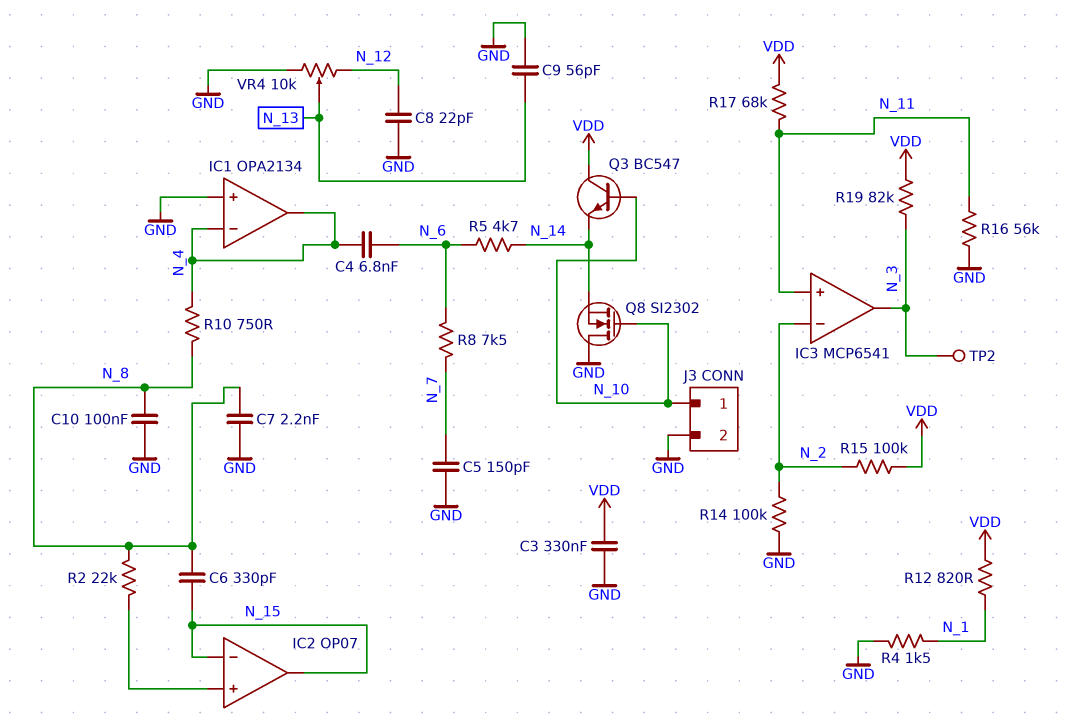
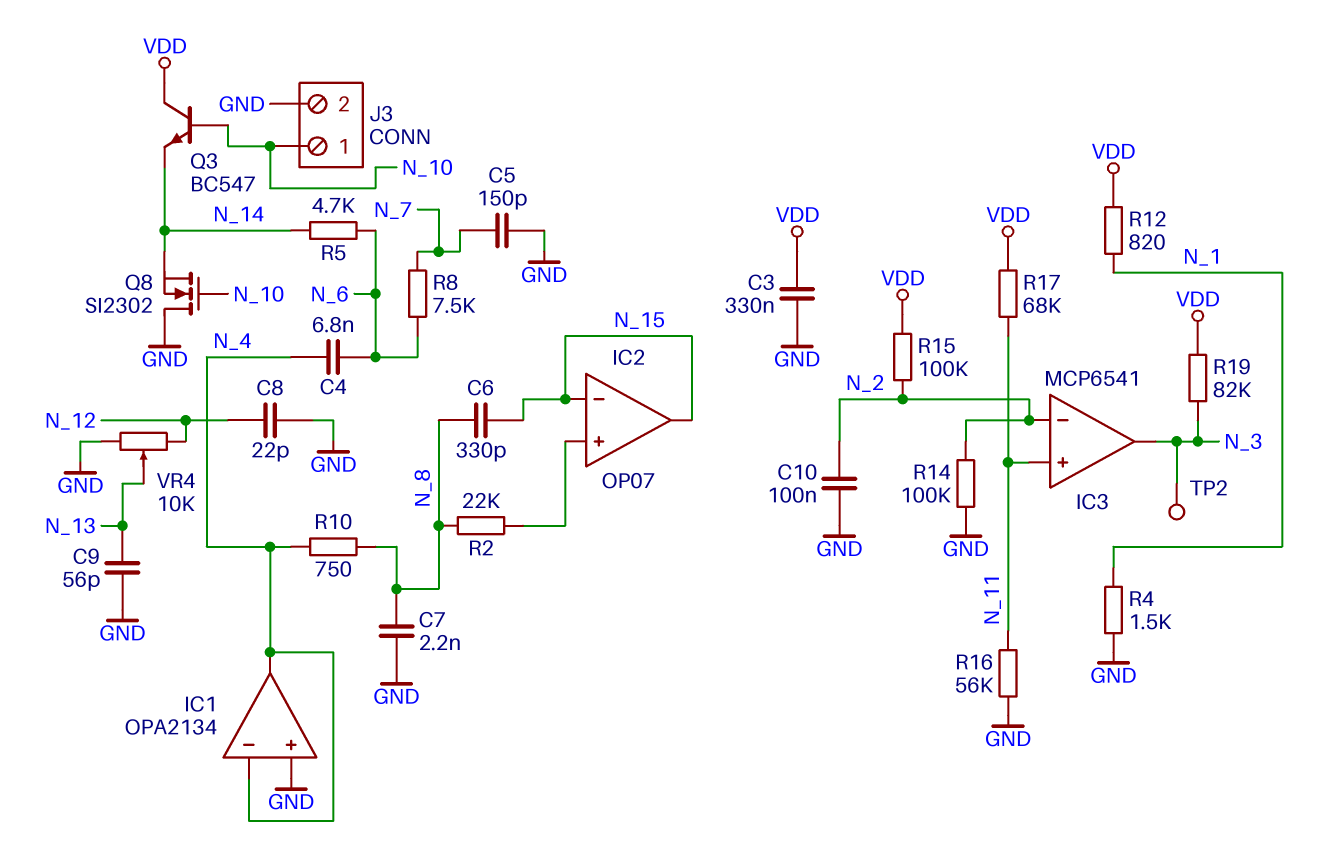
C10: 100nF (GND, N_8) -> 100nF (GND, N_2)

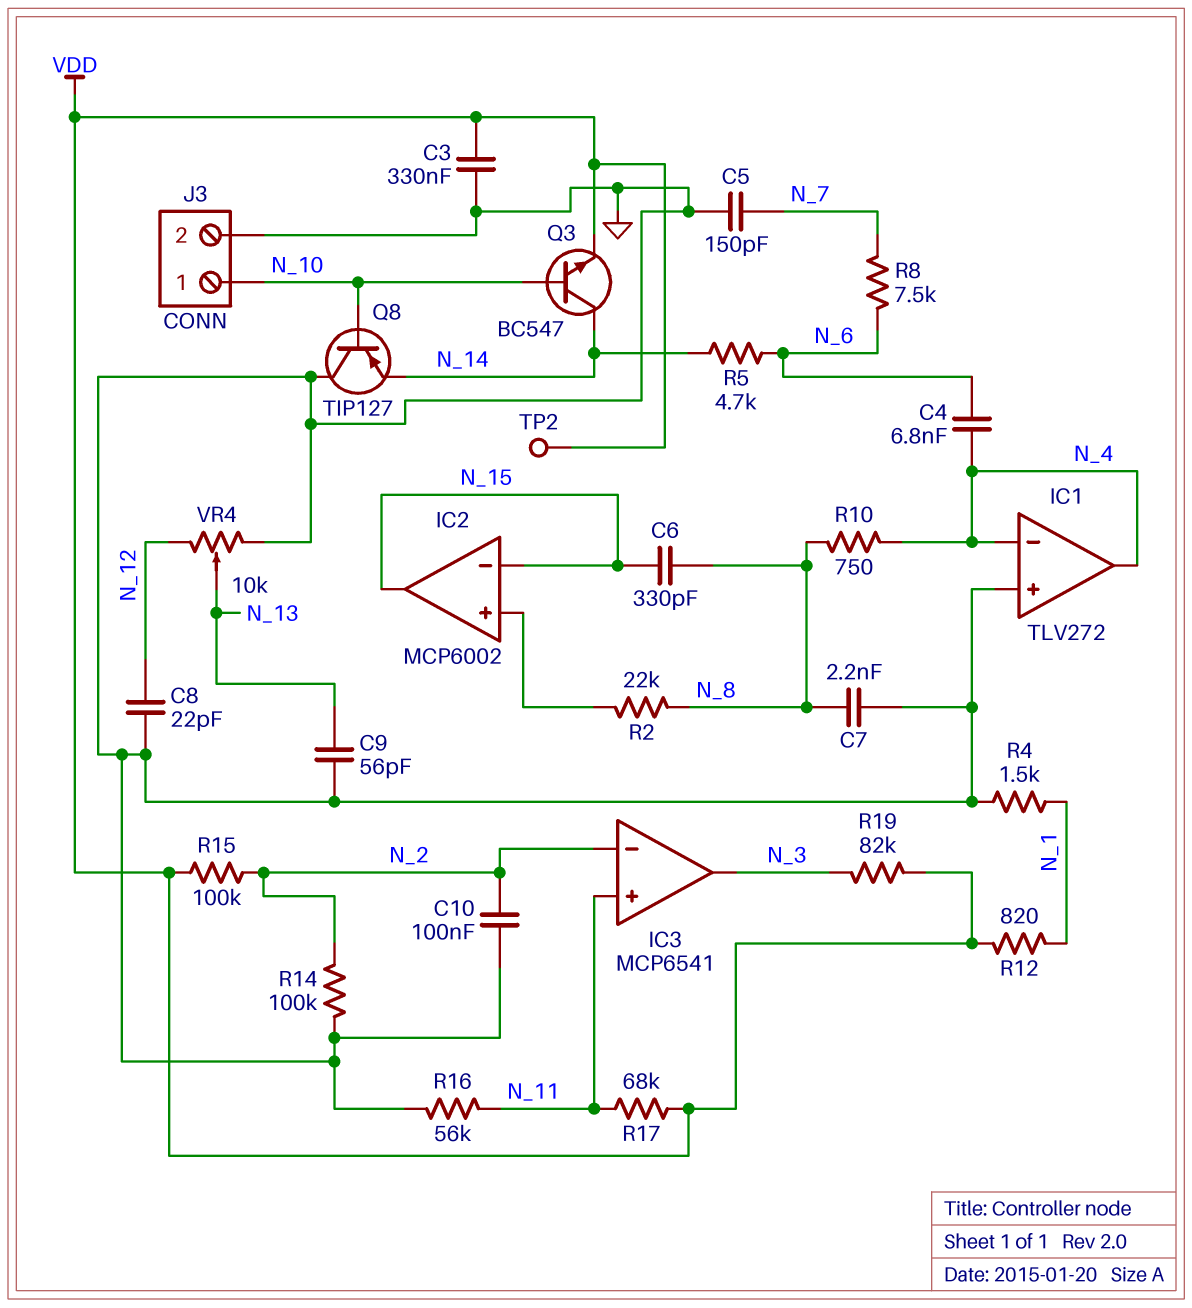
IC1: OPA2134 -> TLV272
IC2: OP07 -> MCP6002
Q3: NPN BC547 (B N_10, C VDD, E N_14) -> NPN BC547 (B N_10, C N_14, E VDD)
Q8: NMOS SI2302 (G N_10, D GND, S N_14) -> PNP TIP127 (B N_10, C GND, E N_14)
TP2: test point (N_3) -> test point (VDD)

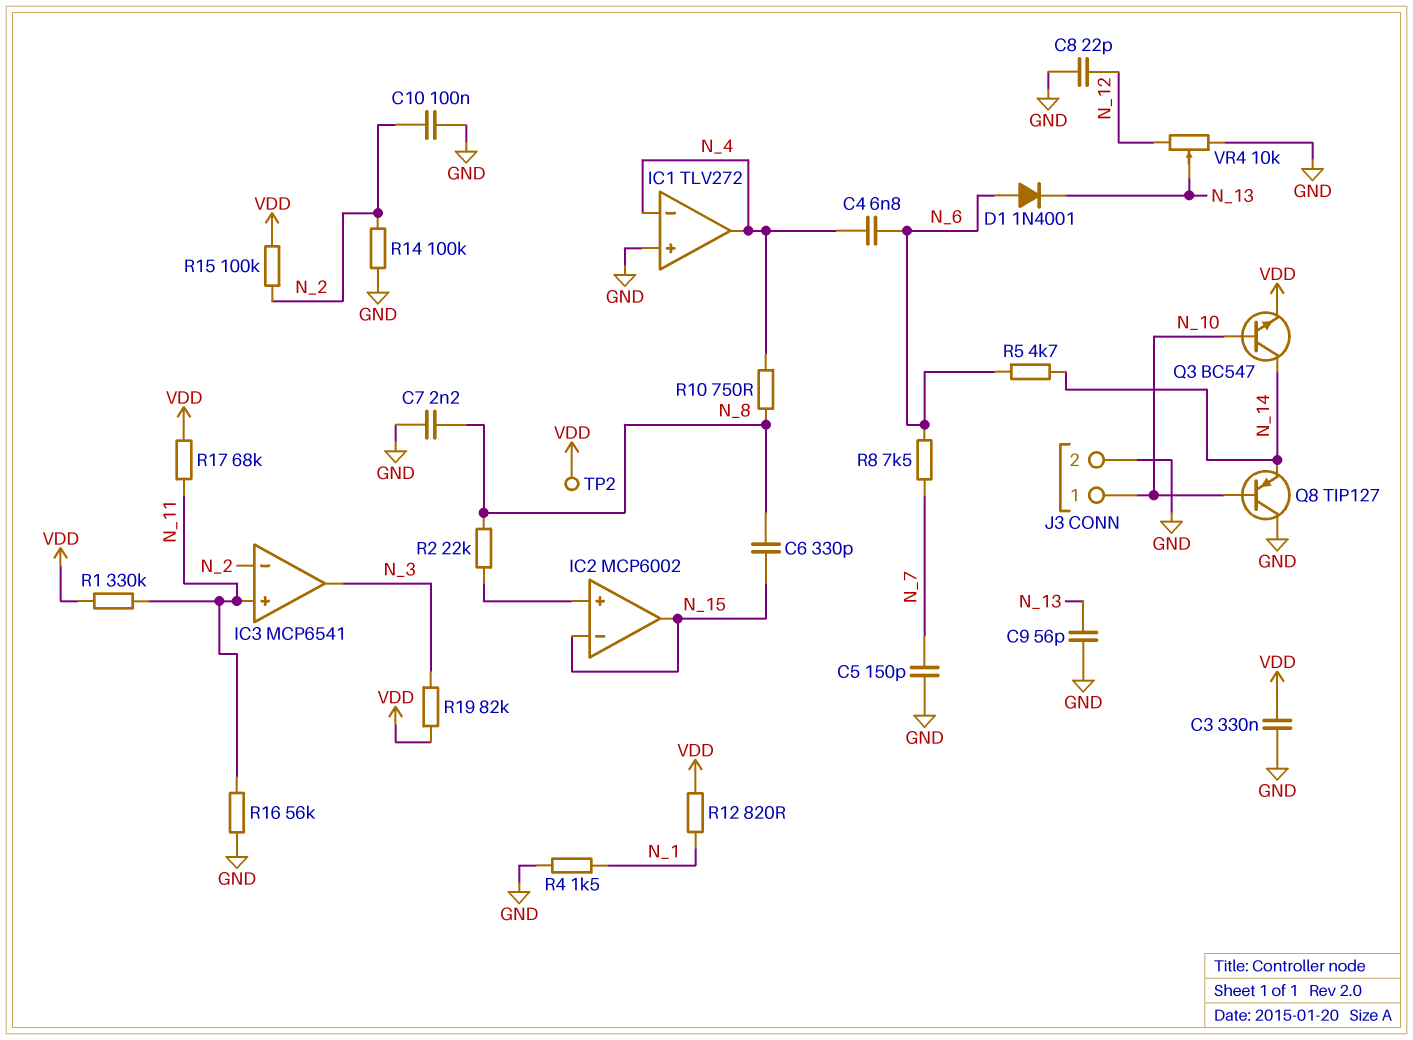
D1: none -> diode 1N4001 (A N_6, K N_13)
R1: none -> 330k (N_11, VDD)

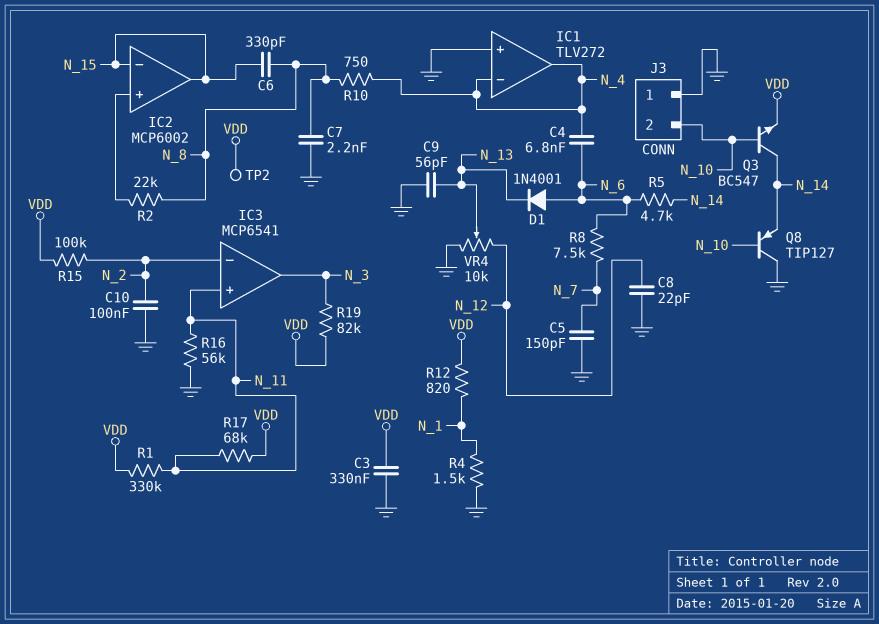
J3 pin 1: N_10 -> GND
J3 pin 2: GND -> N_10
R14: 100k (GND, N_2) -> none

